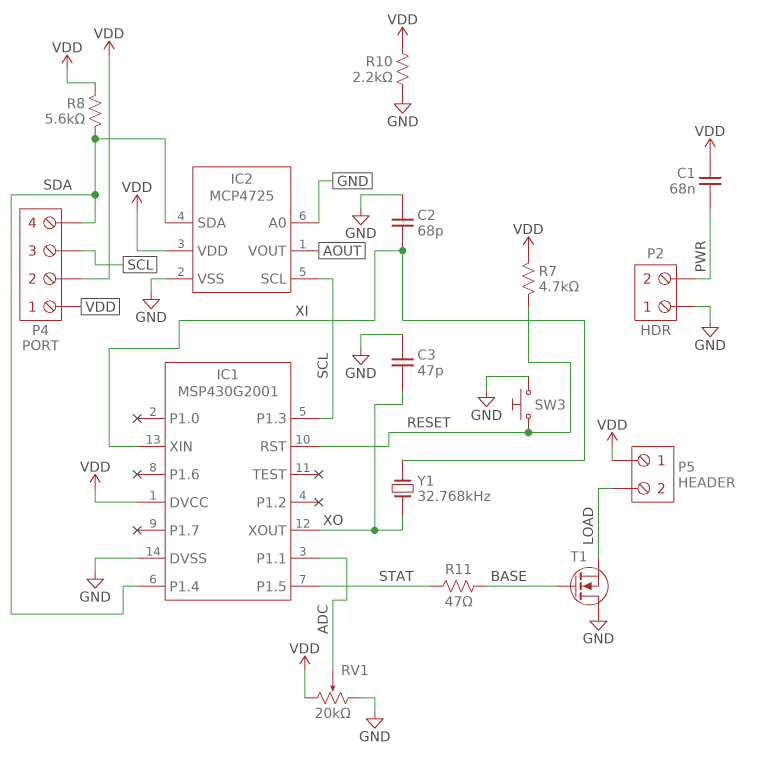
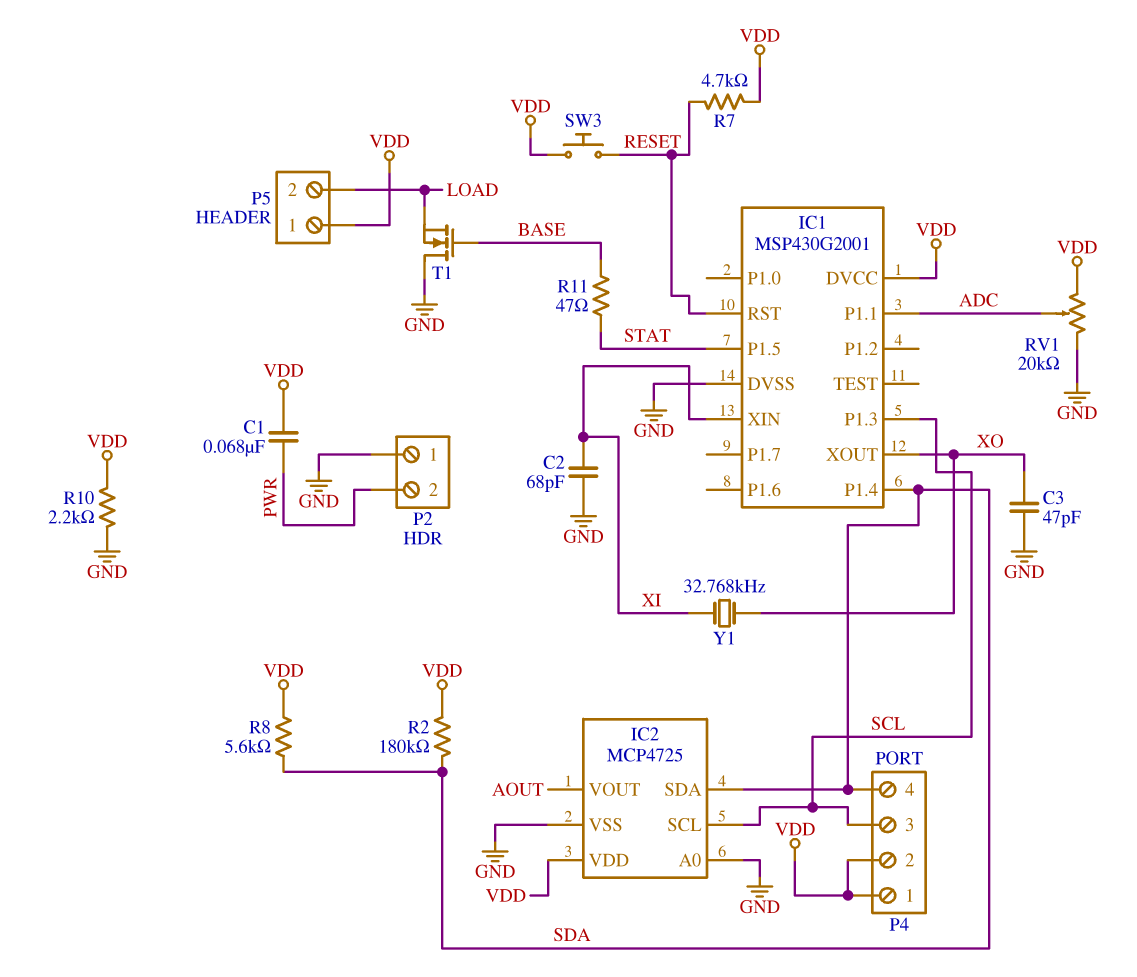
R2: none -> 180k (SDA, VDD)
SW3: button (GND, RESET) -> button (RESET, VDD)

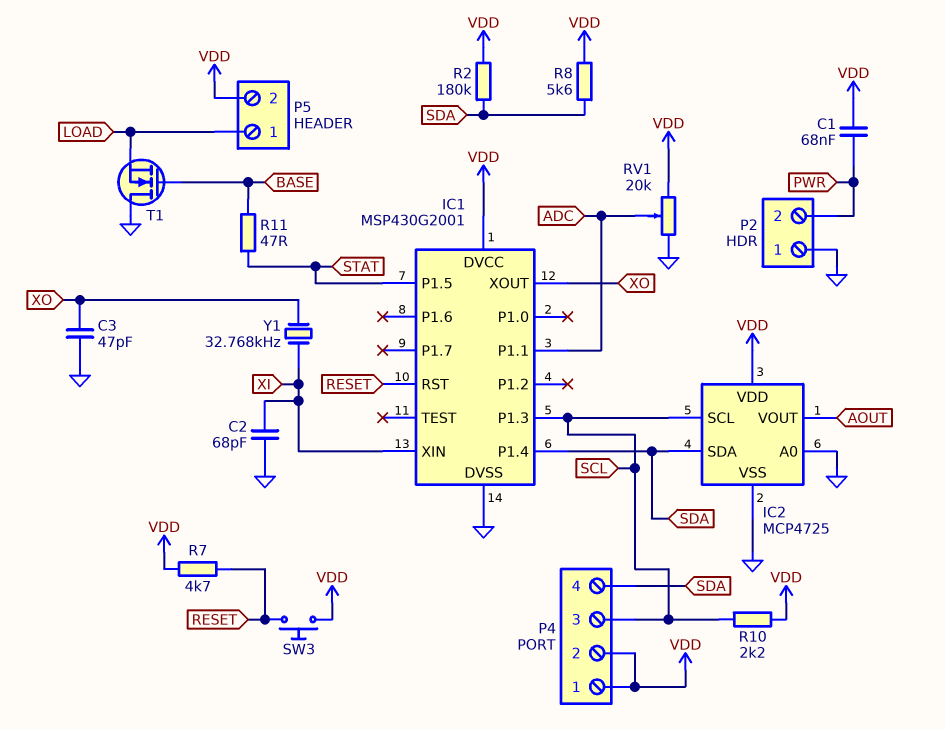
P5 pin 1: VDD -> LOAD
P5 pin 2: LOAD -> VDD
R10: 2.2k (GND, VDD) -> 2.2k (SCL, VDD)

